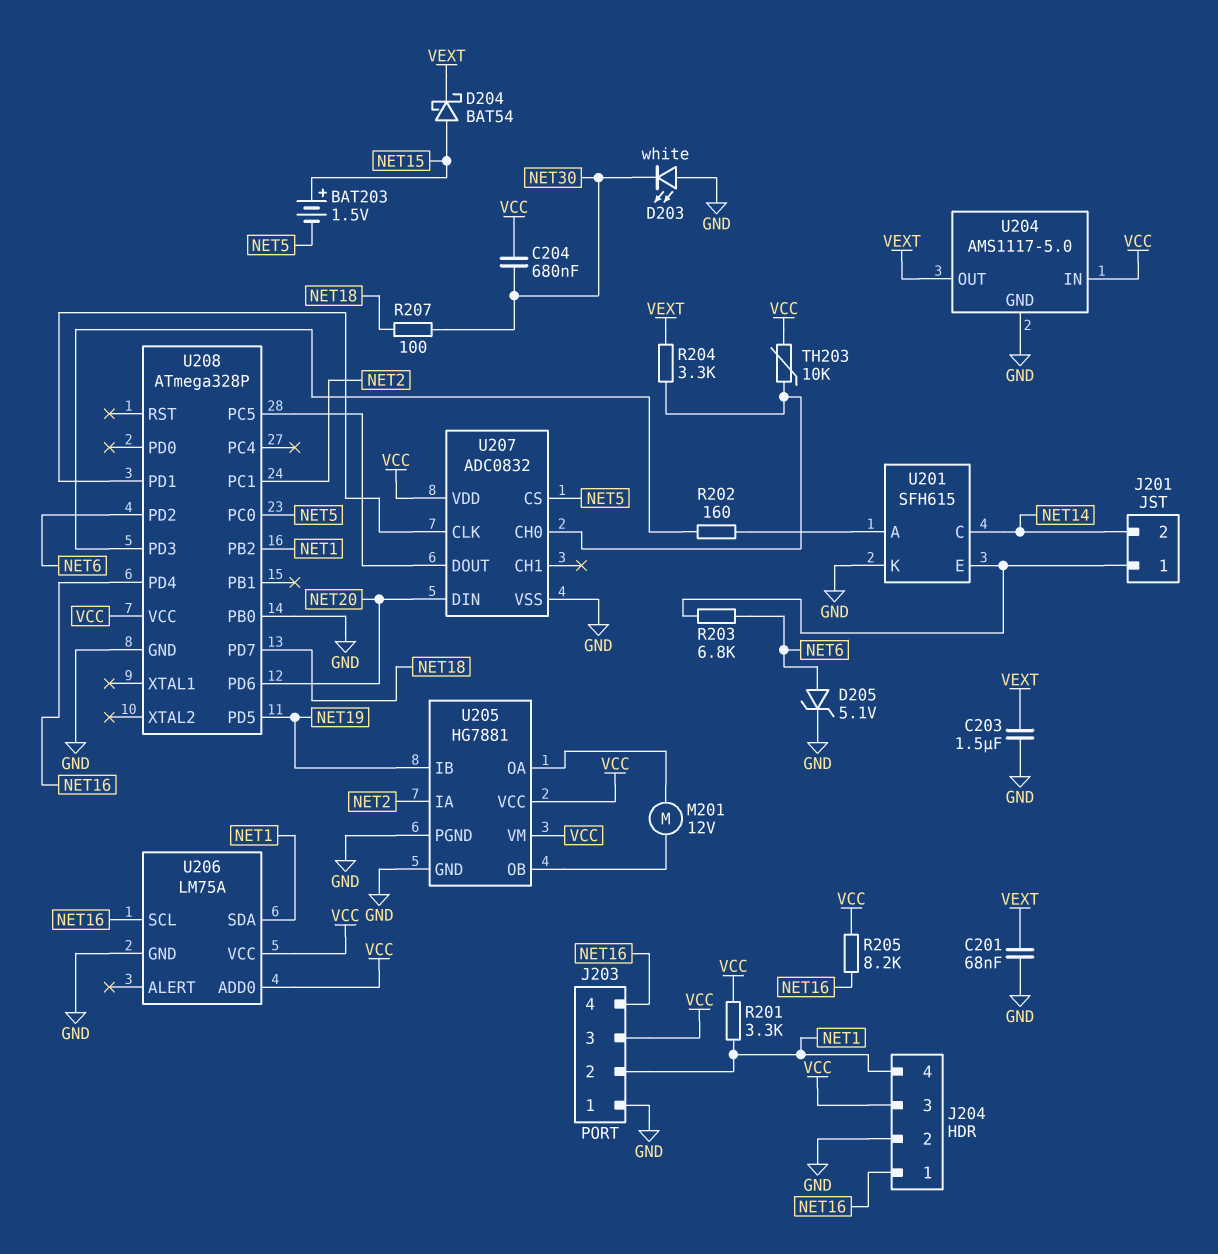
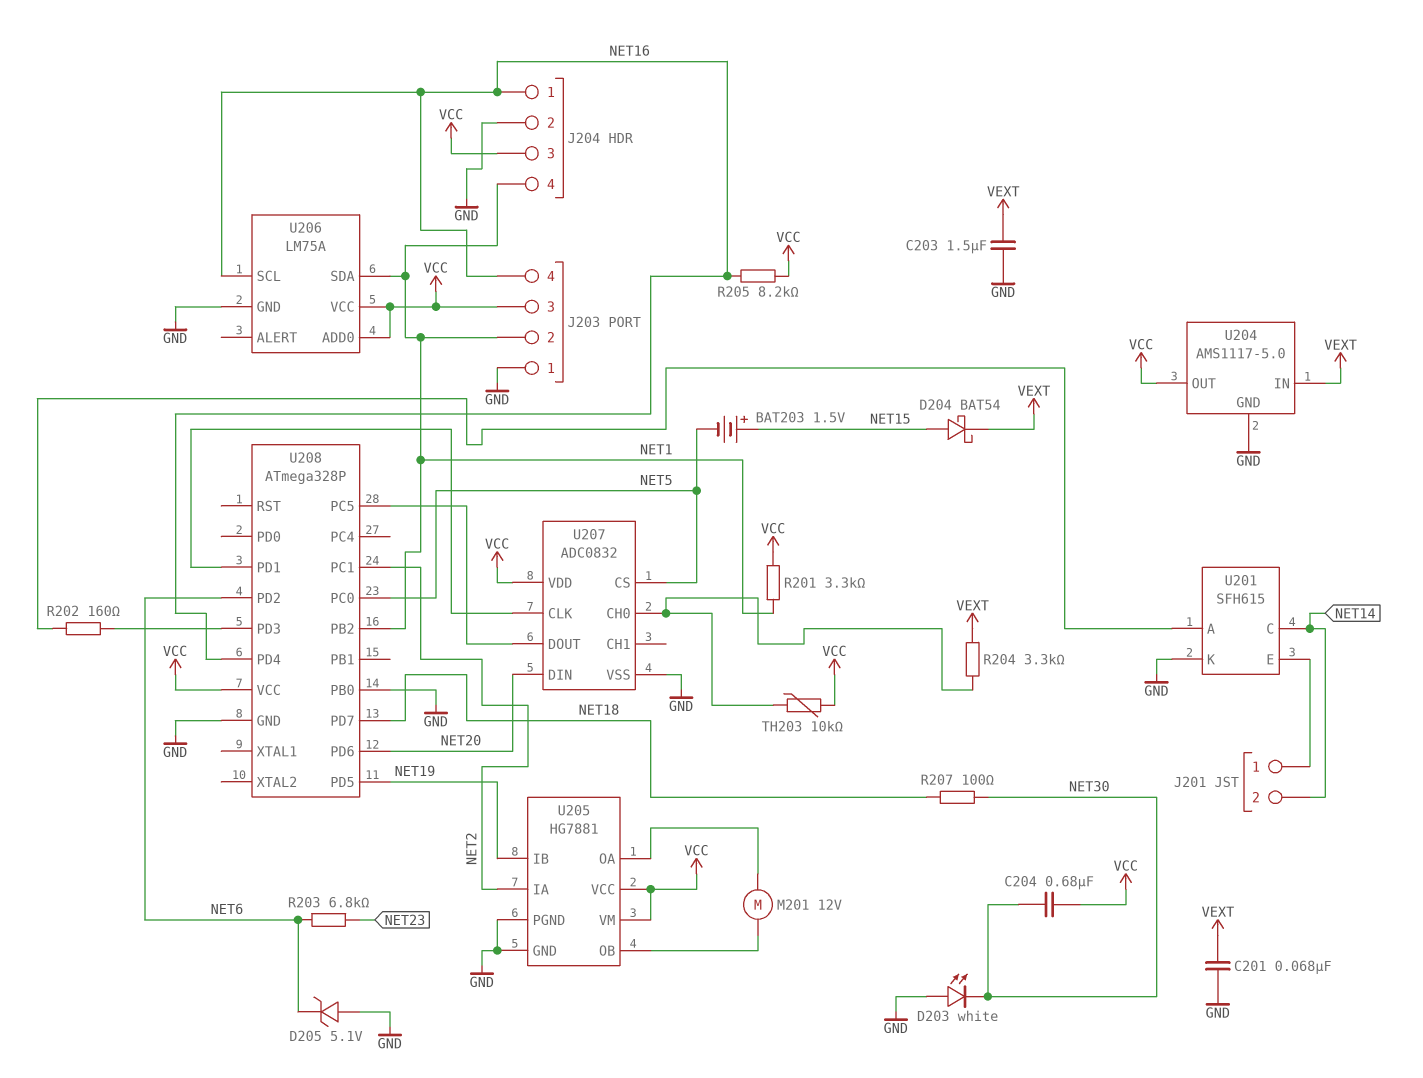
D205: zener 5.1V (A NET6, K GND) -> zener 5.1V (A GND, K NET6)
R203: 6.8k (J201/1, NET6) -> 6.8k (NET6, NET23)
U204 pin IN: VCC -> VEXT
U204 pin OUT: VEXT -> VCC

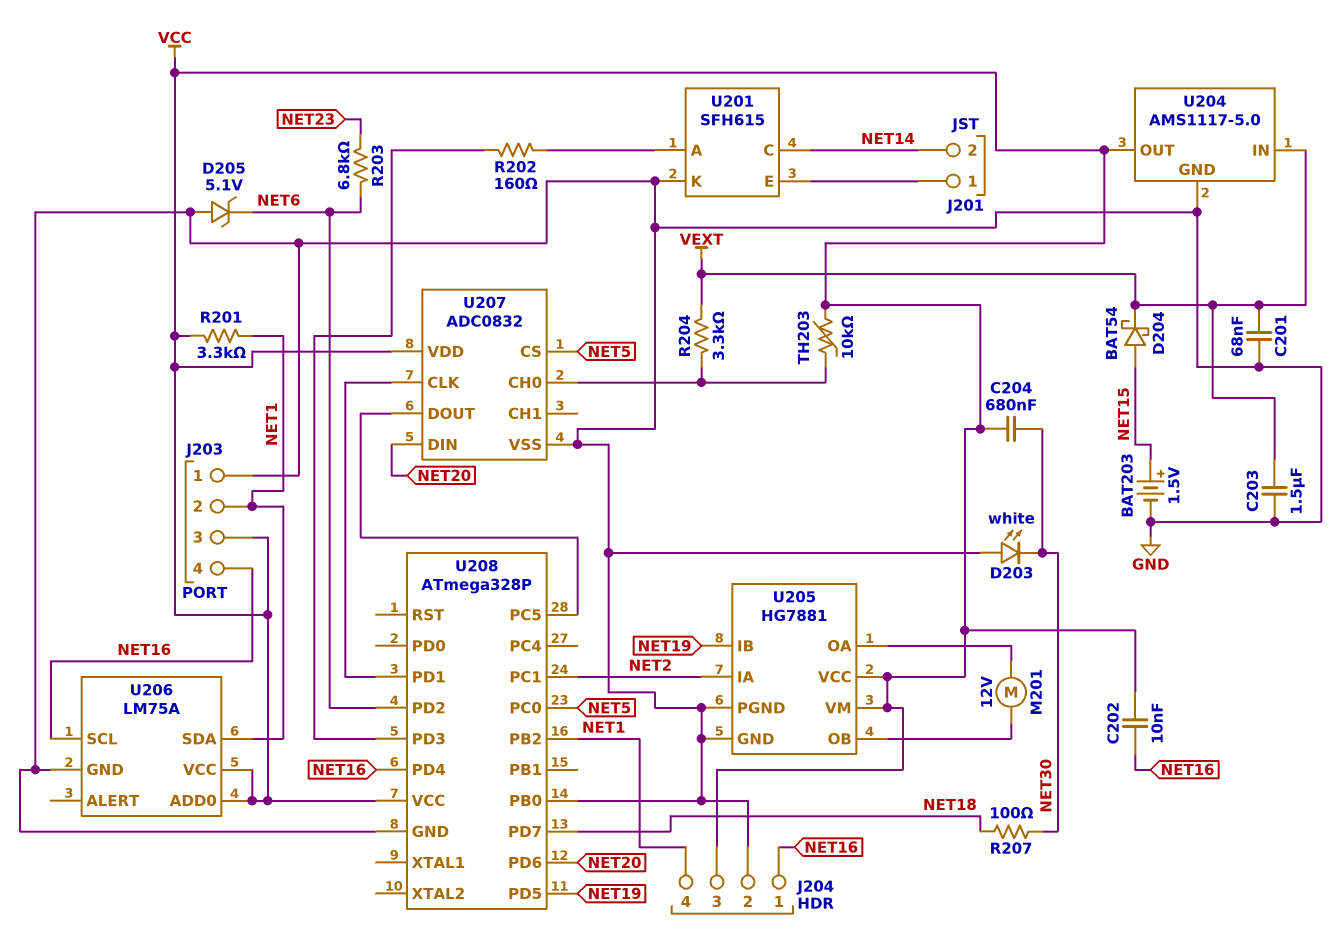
BAT203: 1.5V (plus NET15, minus NET5) -> 1.5V (plus NET15, minus GND)
C202: none -> 10nF (NET16, VCC)
R205: 8.2k (NET16, VCC) -> none

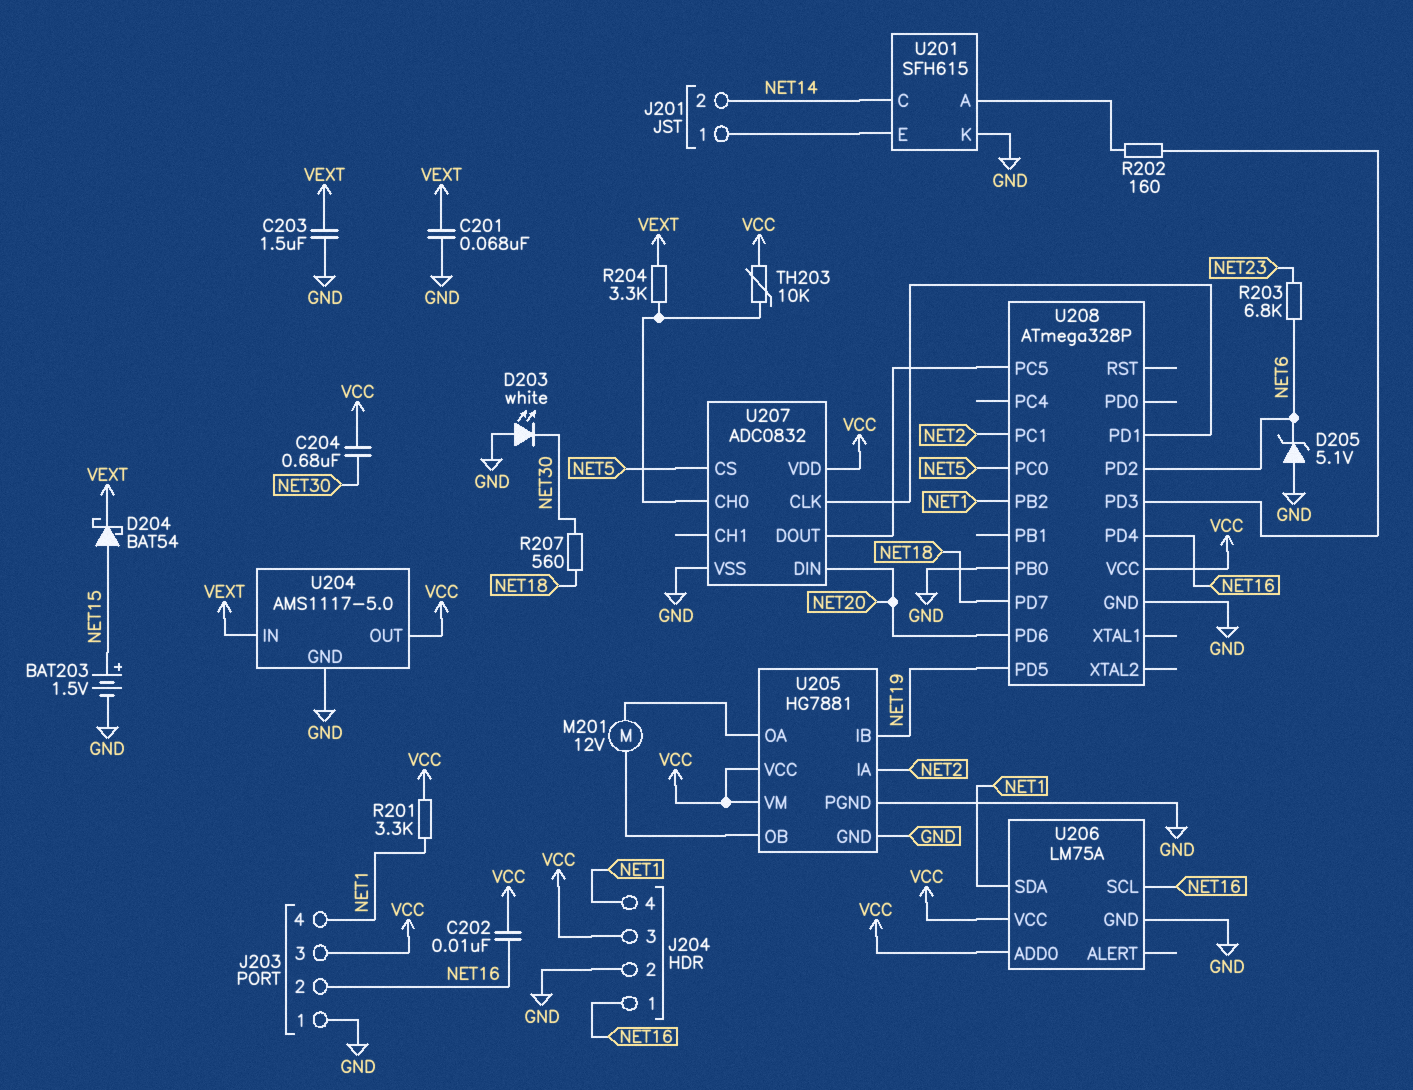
J203 pin 2: NET1 -> NET16
J203 pin 4: NET16 -> NET1
R207: 100 (NET18, NET30) -> 560 (NET18, NET30)

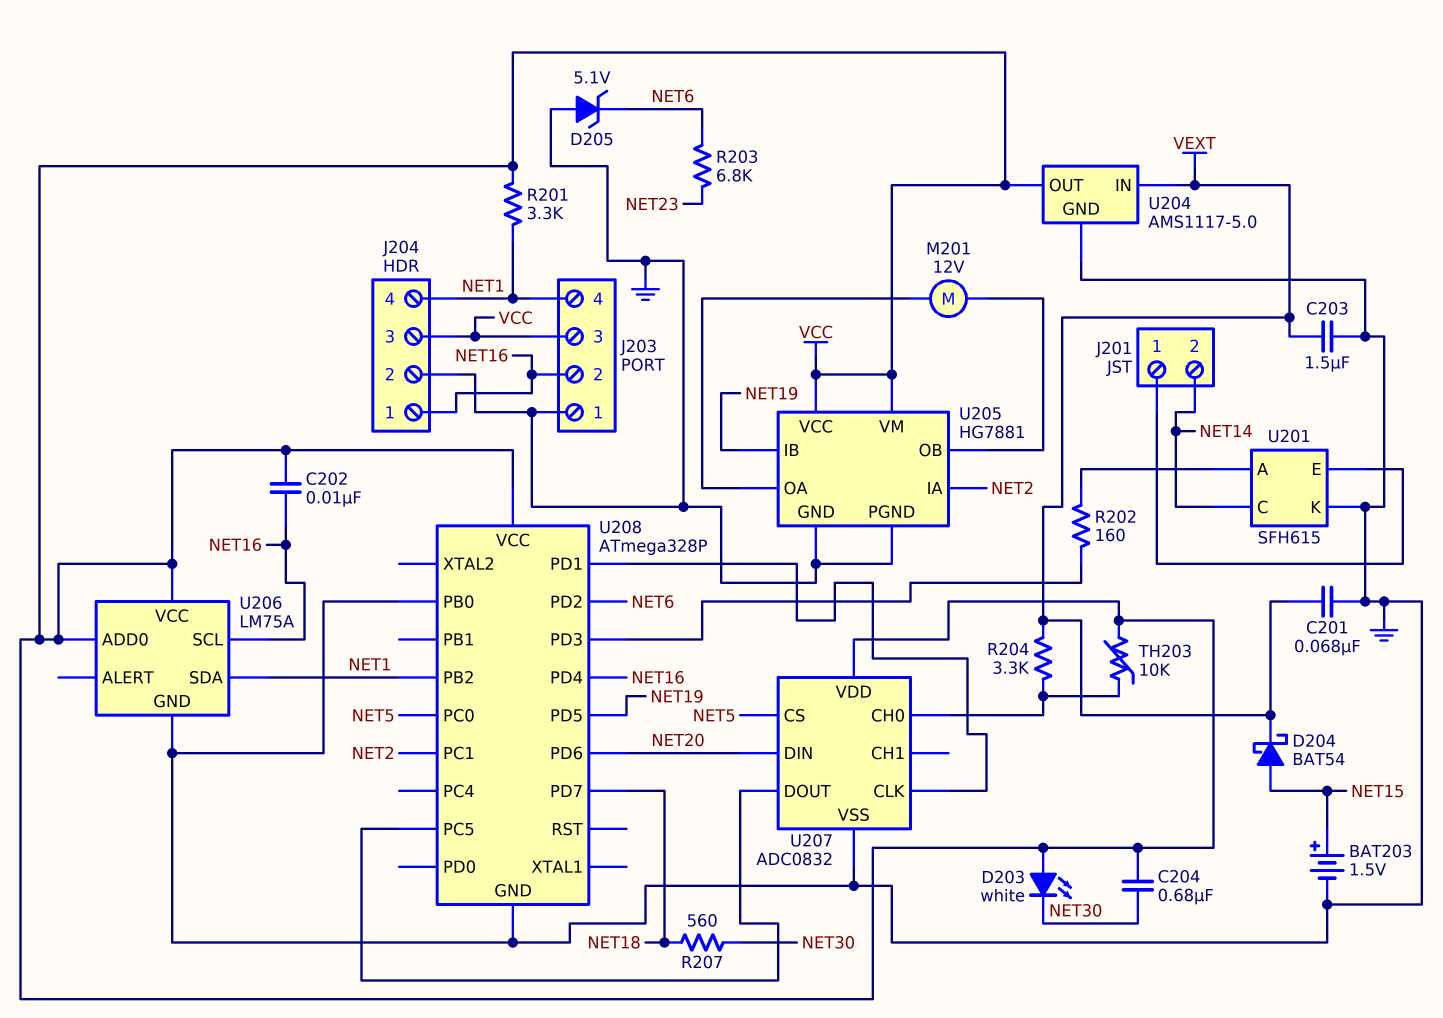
D203: LED white (A GND, K NET30) -> LED white (A VCC, K NET30)

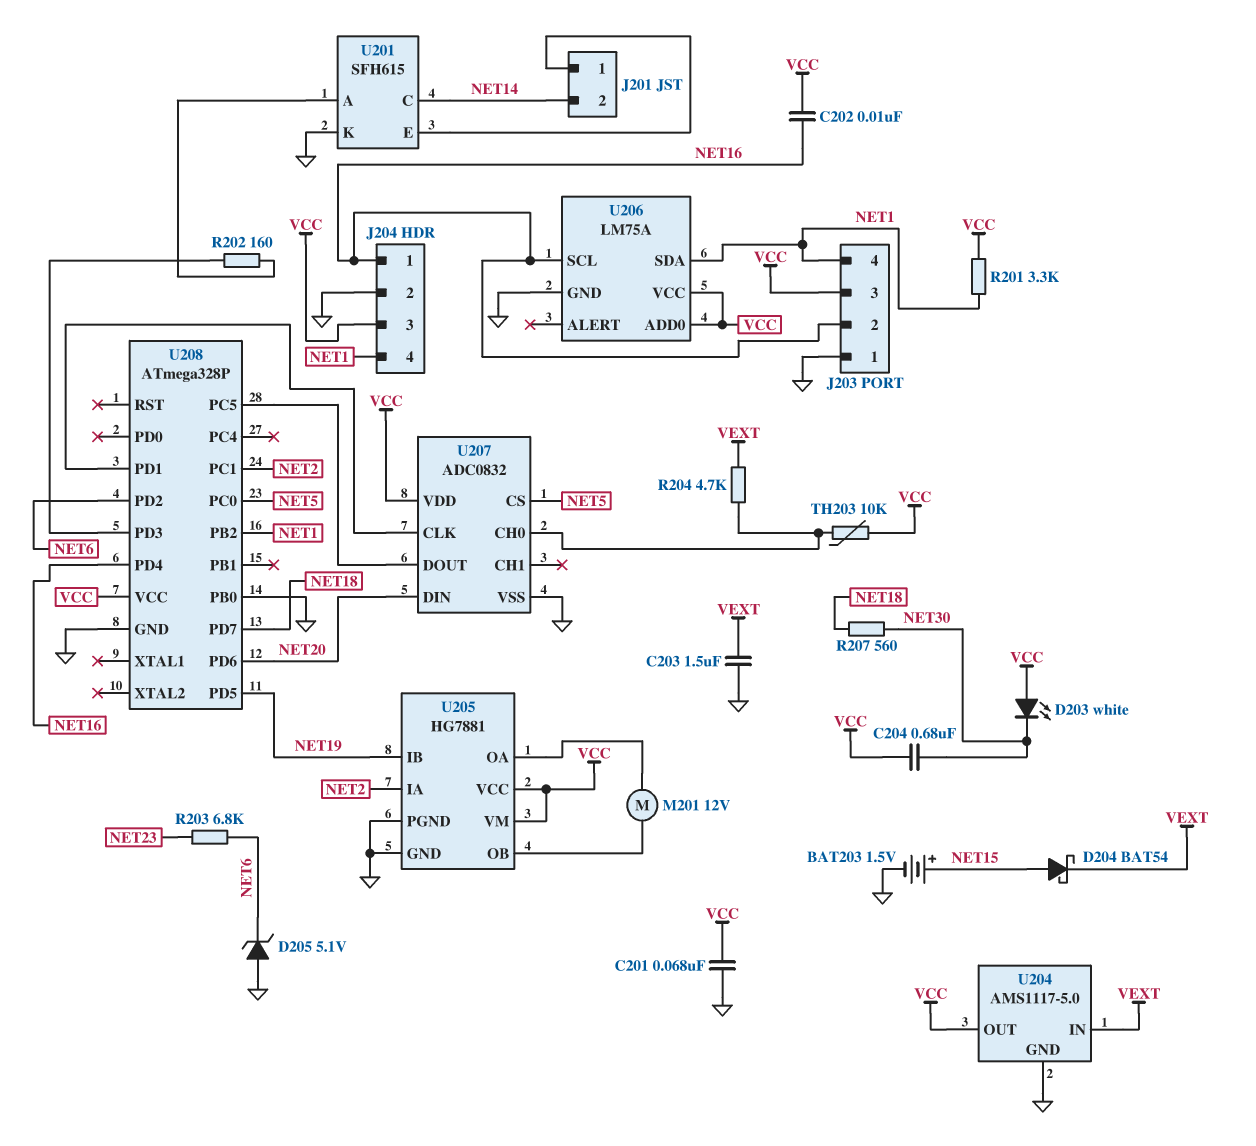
C201: 68nF (GND, VEXT) -> 68nF (GND, VCC)
R204: 3.3k (U207/CH0, VEXT) -> 4.7k (U207/CH0, VEXT)

